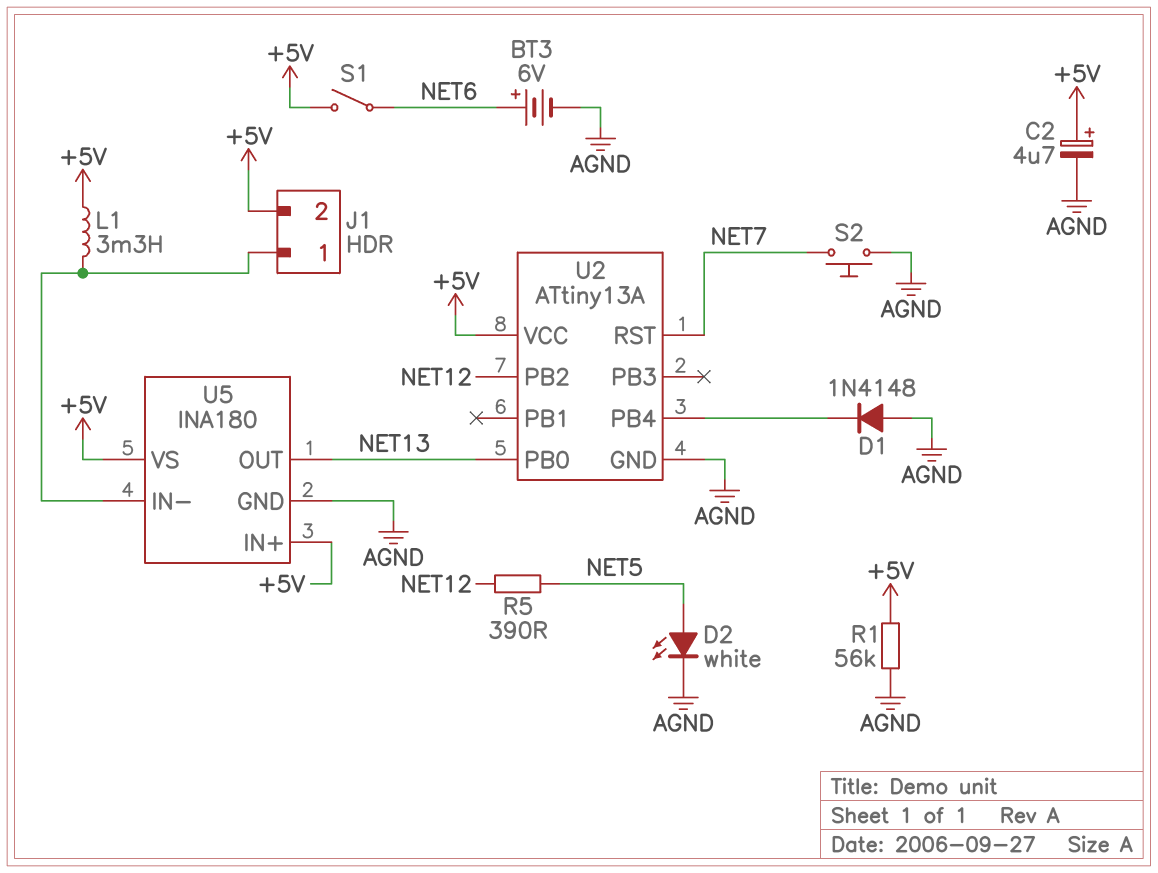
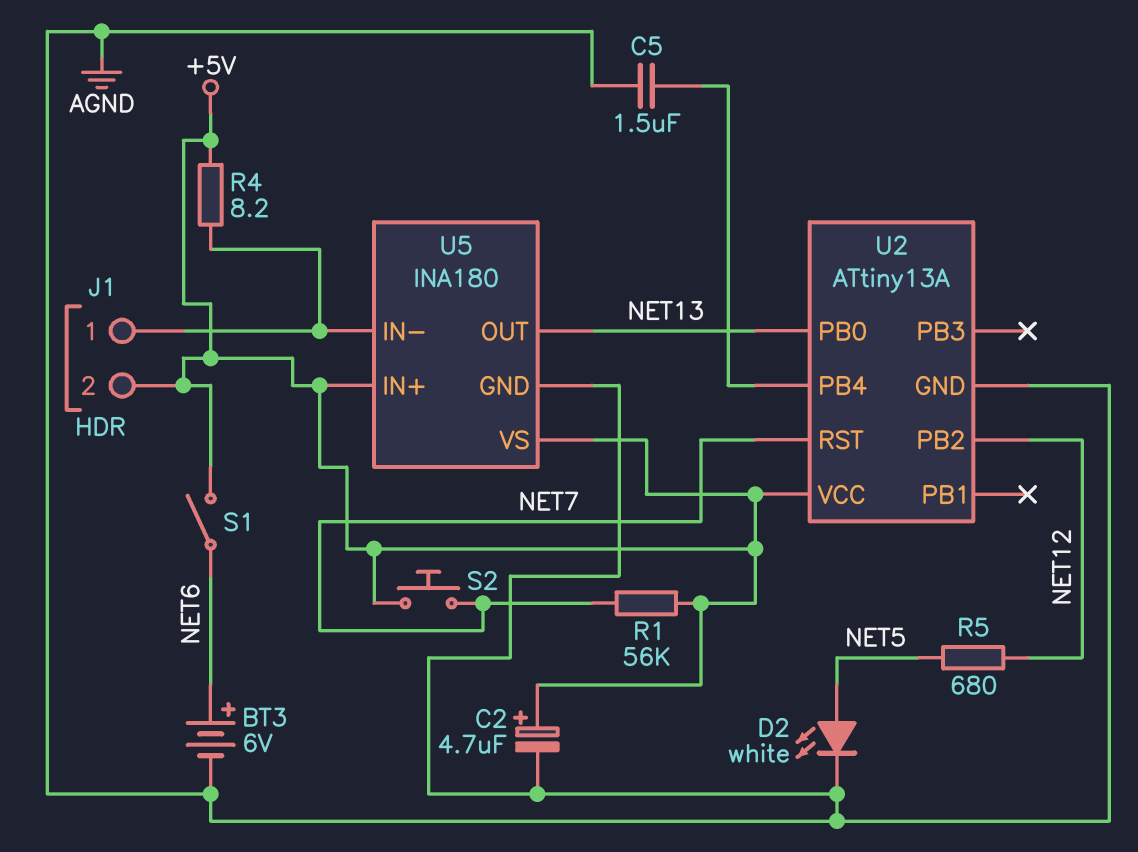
C5: none -> 1.5uF (AGND, U2/PB4)
D1: diode 1N4148 (A AGND, K U2/PB4) -> none
L1: 3.3mH (+5V, J1/1) -> none
R1: 56k (+5V, AGND) -> 56k (+5V, NET7)
R4: none -> 8.2 (+5V, J1/1)
R5: 390 (NET5, NET12) -> 680 (NET5, NET12)
S2: button (AGND, NET7) -> button (+5V, NET7)

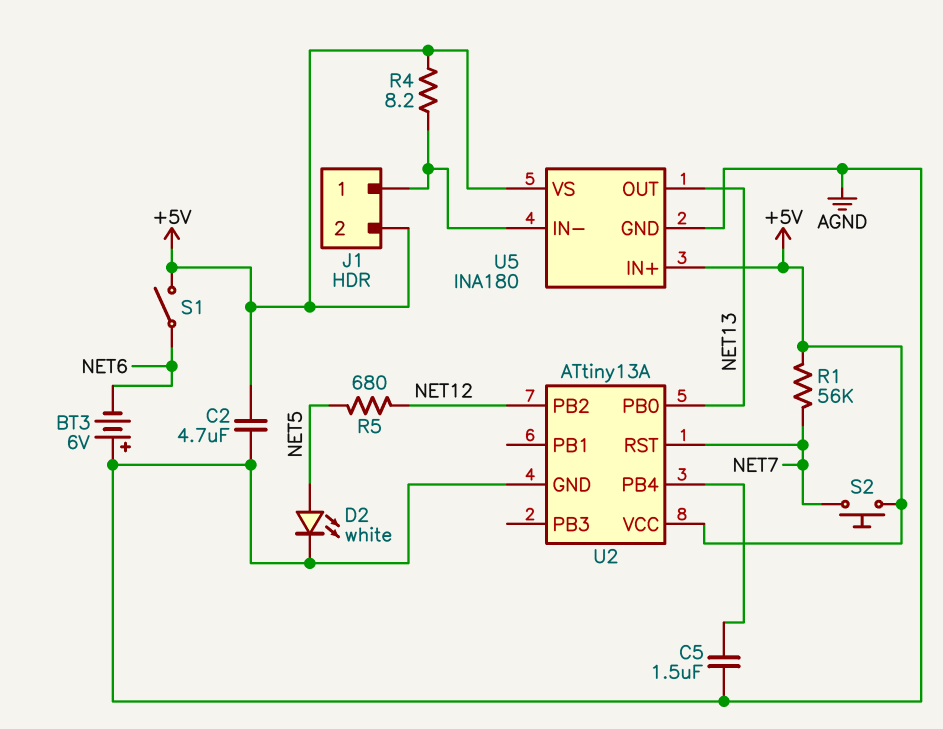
BT3: 6V (plus NET6, minus AGND) -> 6V (plus AGND, minus NET6)
C2: 4.7uF (plus +5V, minus AGND) -> 4.7uF (+5V, AGND)

